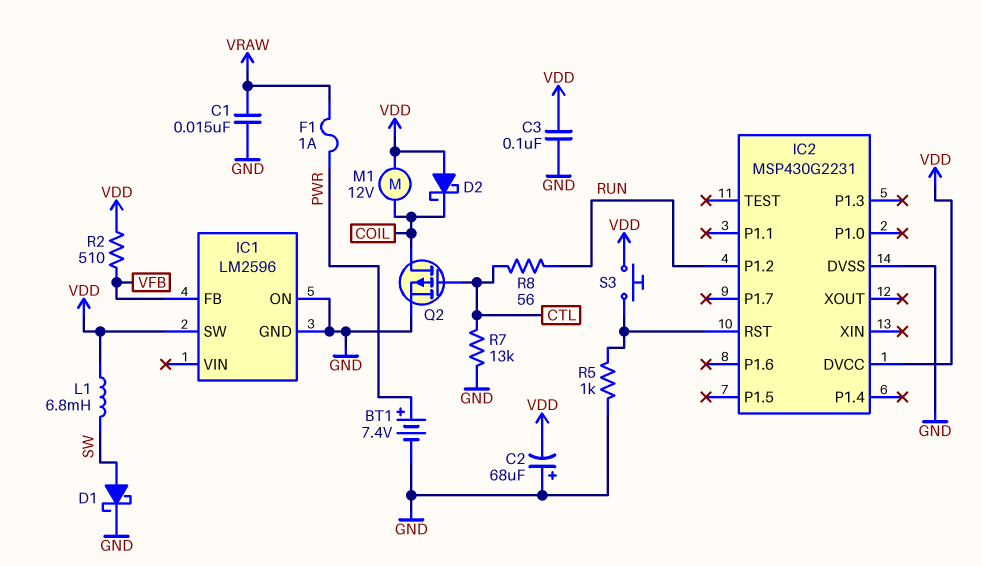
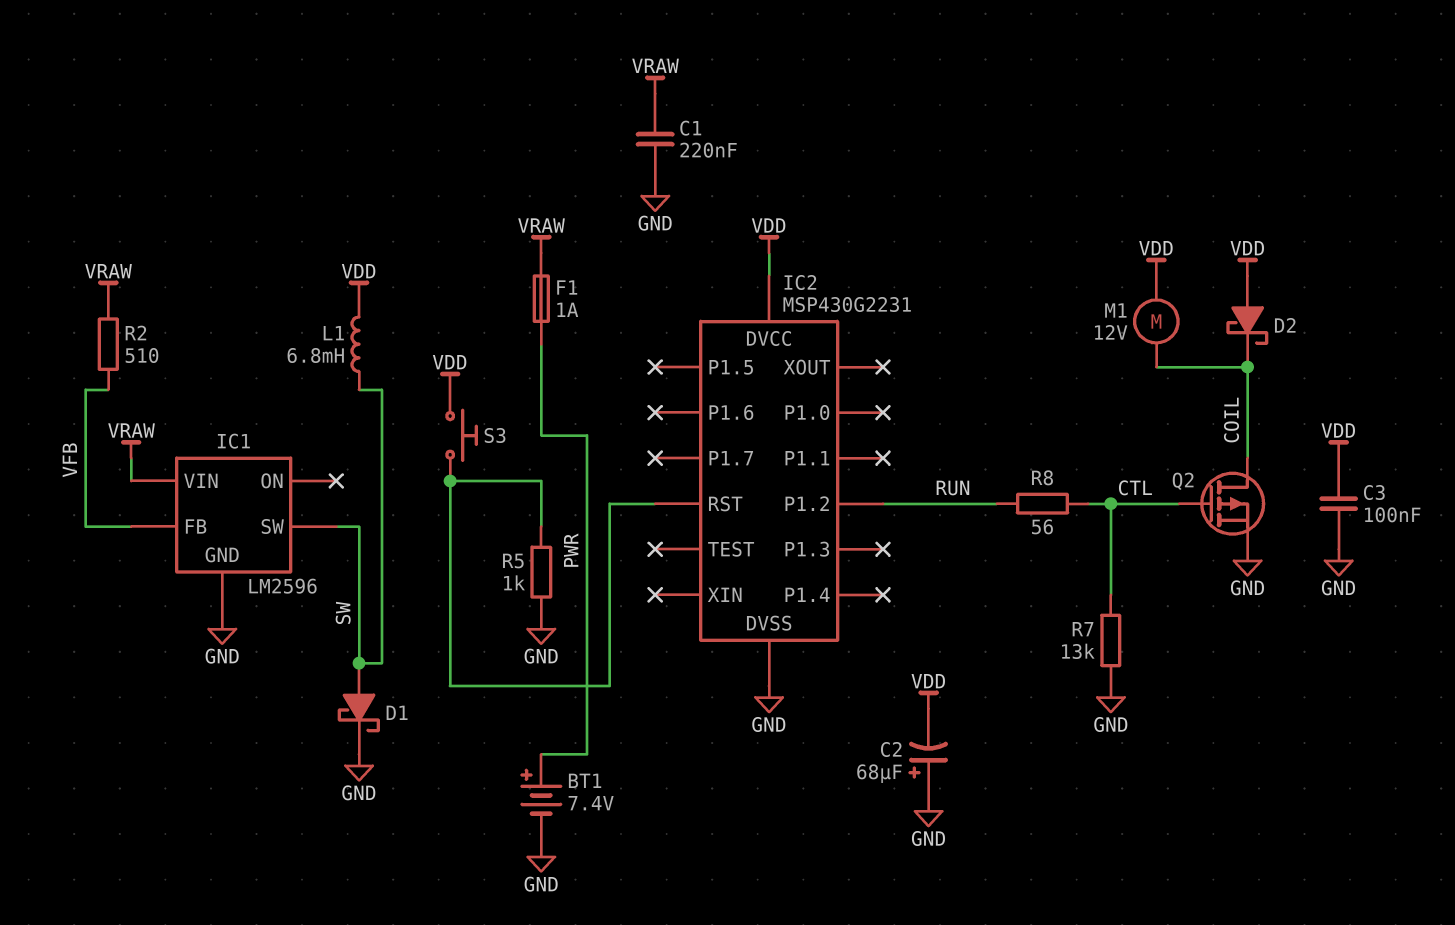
C1: 15nF (GND, VRAW) -> 220nF (GND, VRAW)
IC1 pin ON: GND -> none
IC1 pin SW: VDD -> SW
IC1 pin VIN: none -> VRAW
R2: 510 (VDD, VFB) -> 510 (VFB, VRAW)

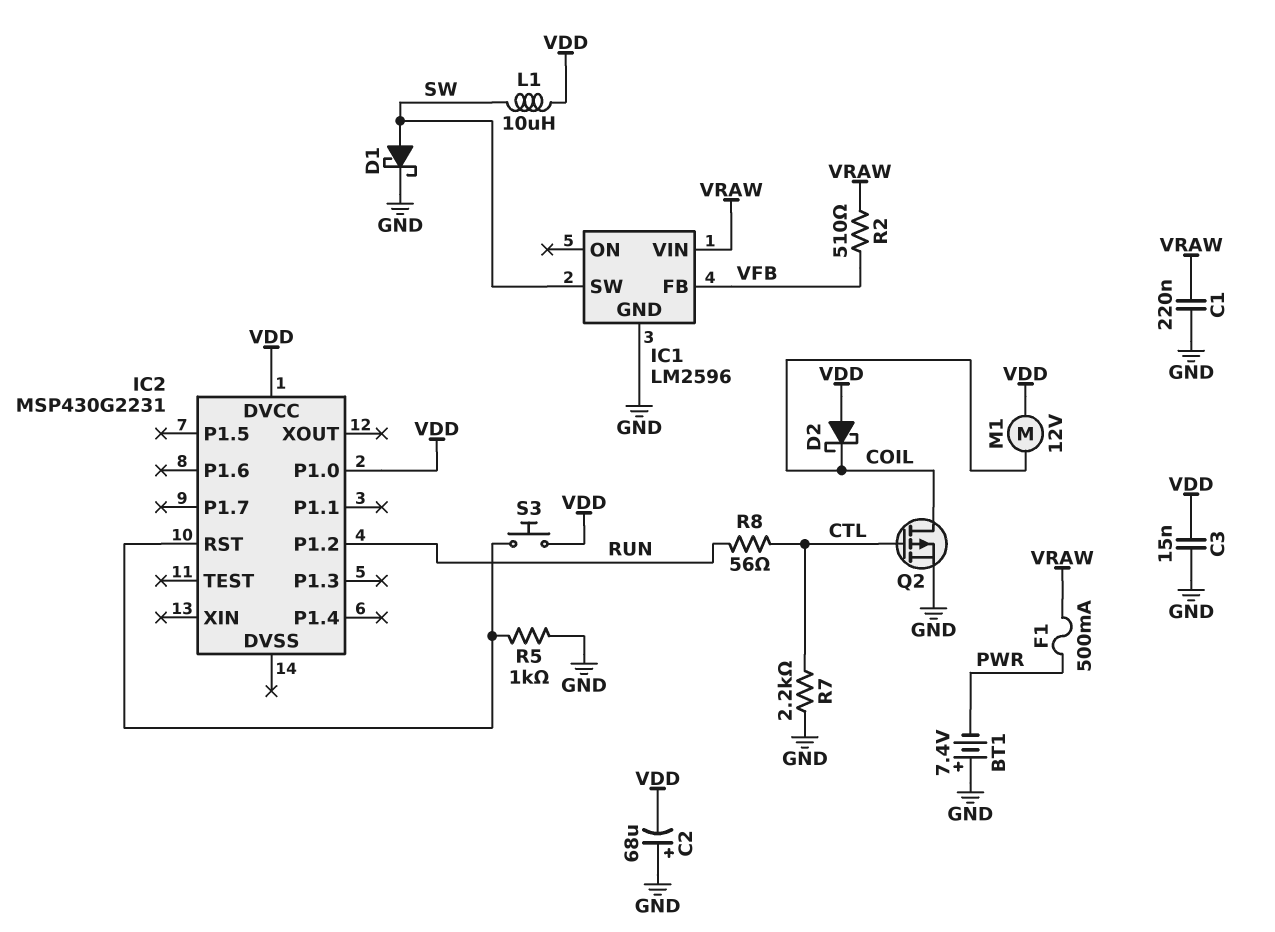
BT1: 7.4V (plus PWR, minus GND) -> 7.4V (plus GND, minus PWR)
C3: 100nF (GND, VDD) -> 15nF (GND, VDD)
F1: 1A (PWR, VRAW) -> 500mA (PWR, VRAW)
IC2 pin DVSS: GND -> none
IC2 pin P1.0: none -> VDD
L1: 6.8mH (SW, VDD) -> 10uH (SW, VDD)
R7: 13k (CTL, GND) -> 2.2k (CTL, GND)

